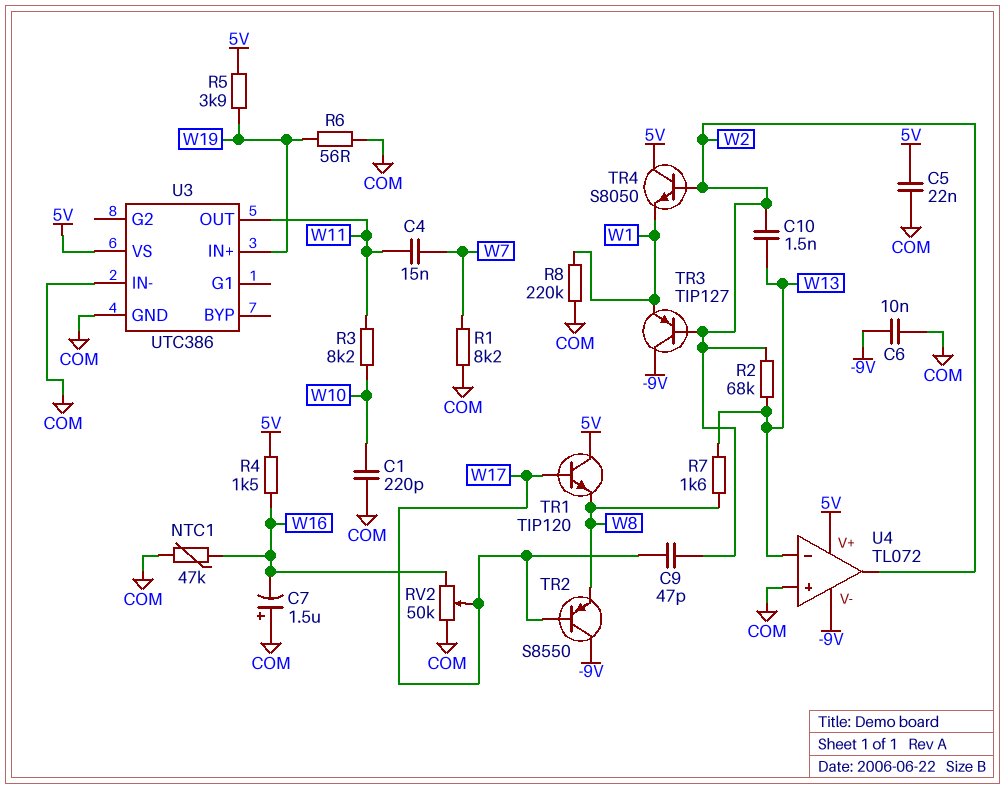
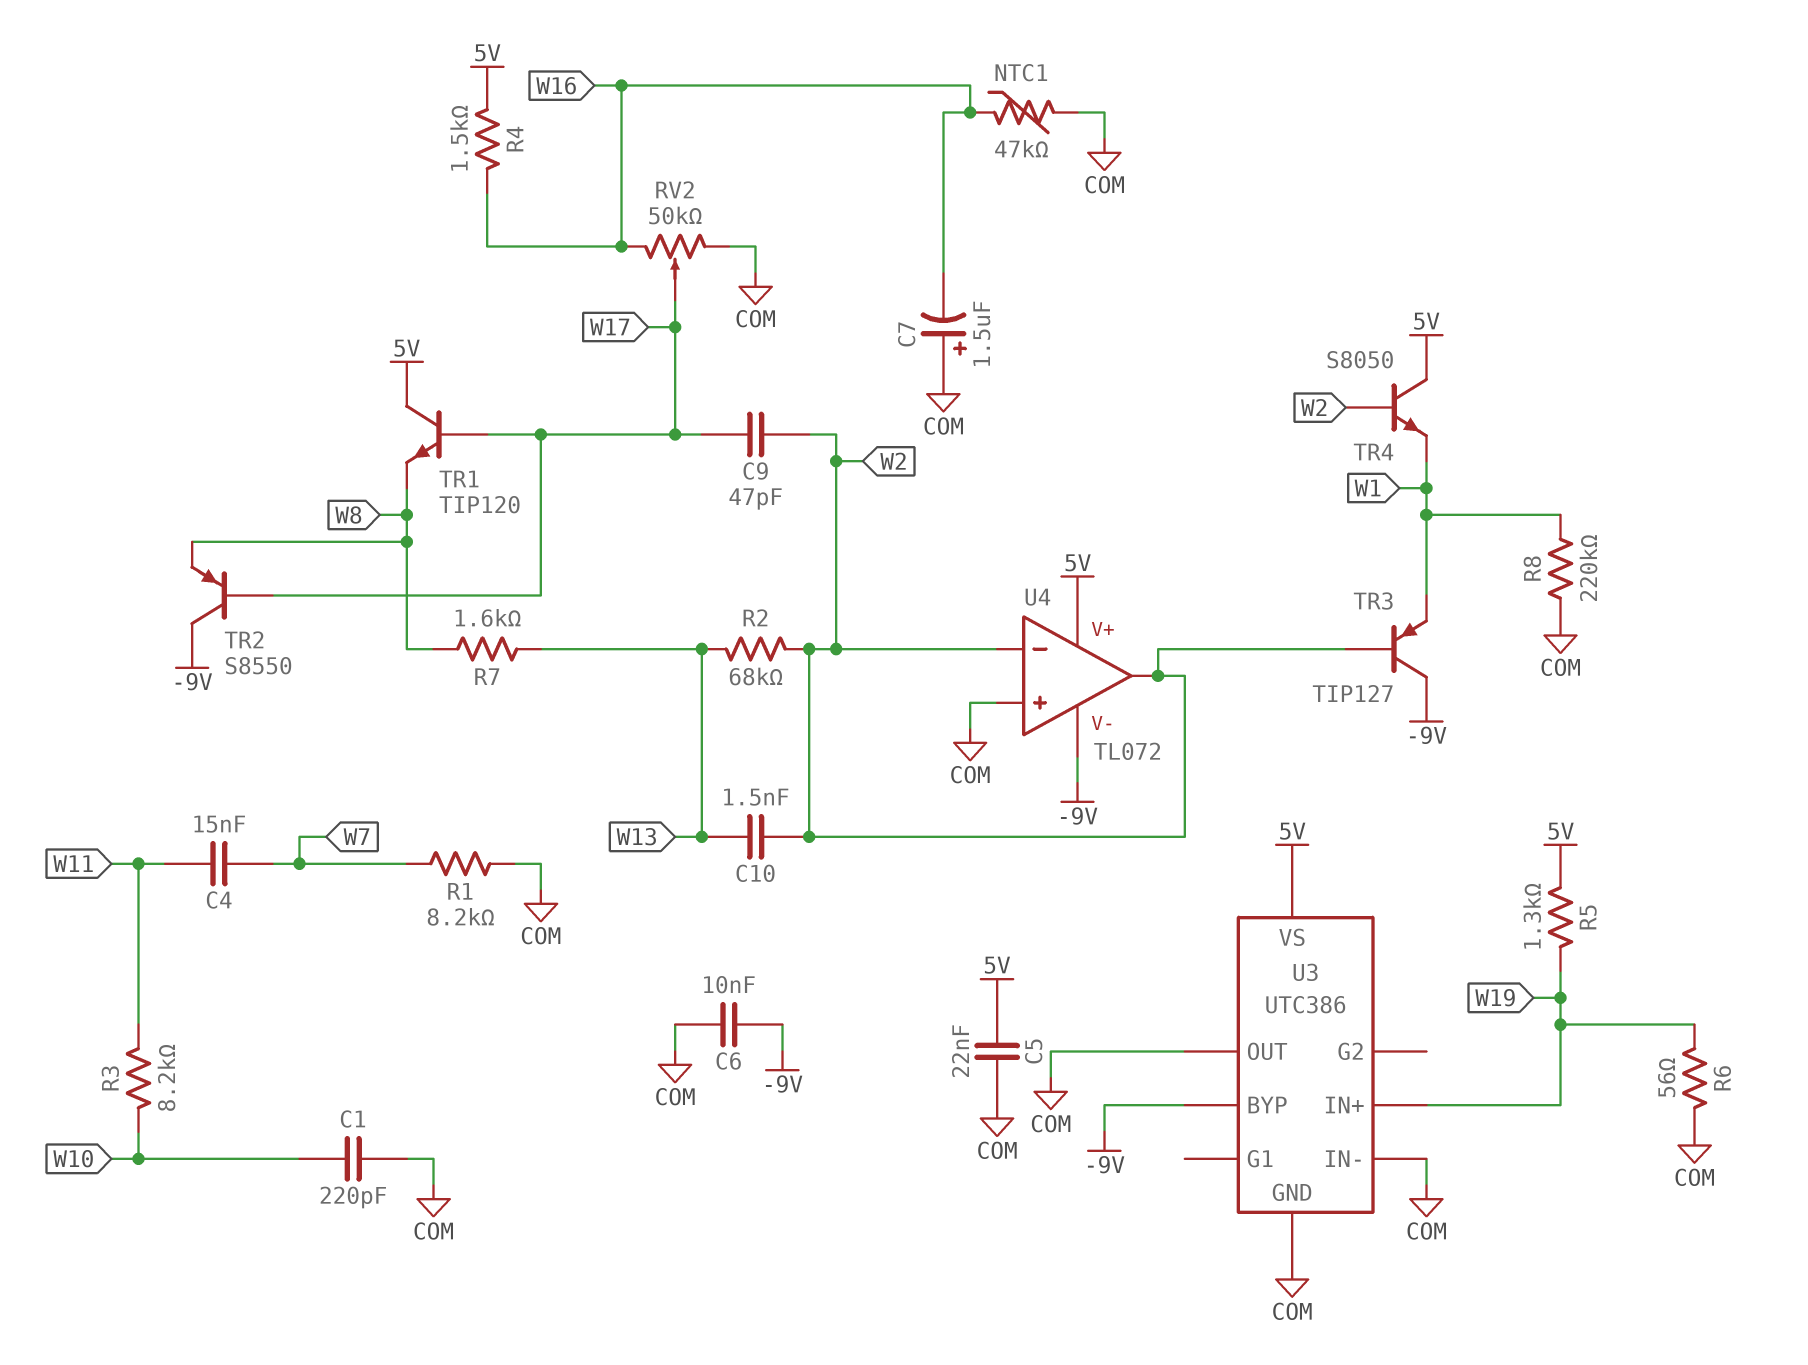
R5: 3.9k (5V, W19) -> 1.3k (5V, W19)
U3 pin BYP: none -> -9V
U3 pin OUT: W11 -> COM
U4 pin in-: W13 -> W2

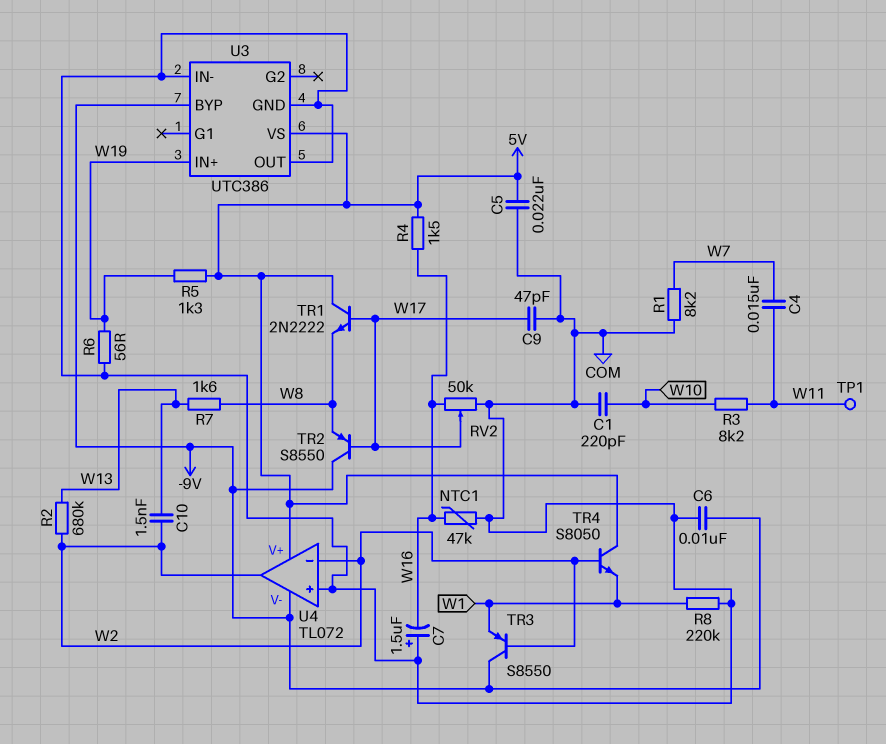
C9: 47pF (W2, W17) -> 47pF (COM, W17)
R2: 68k (W2, W13) -> 680k (W2, W13)
TP1: none -> test point (W11)
TR1: NPN TIP120 (B W17, C 5V, E W8) -> NPN 2N2222 (B W17, C 5V, E W8)
TR3: PNP TIP127 (B W2, C -9V, E W1) -> PNP S8550 (B W2, C -9V, E W1)

